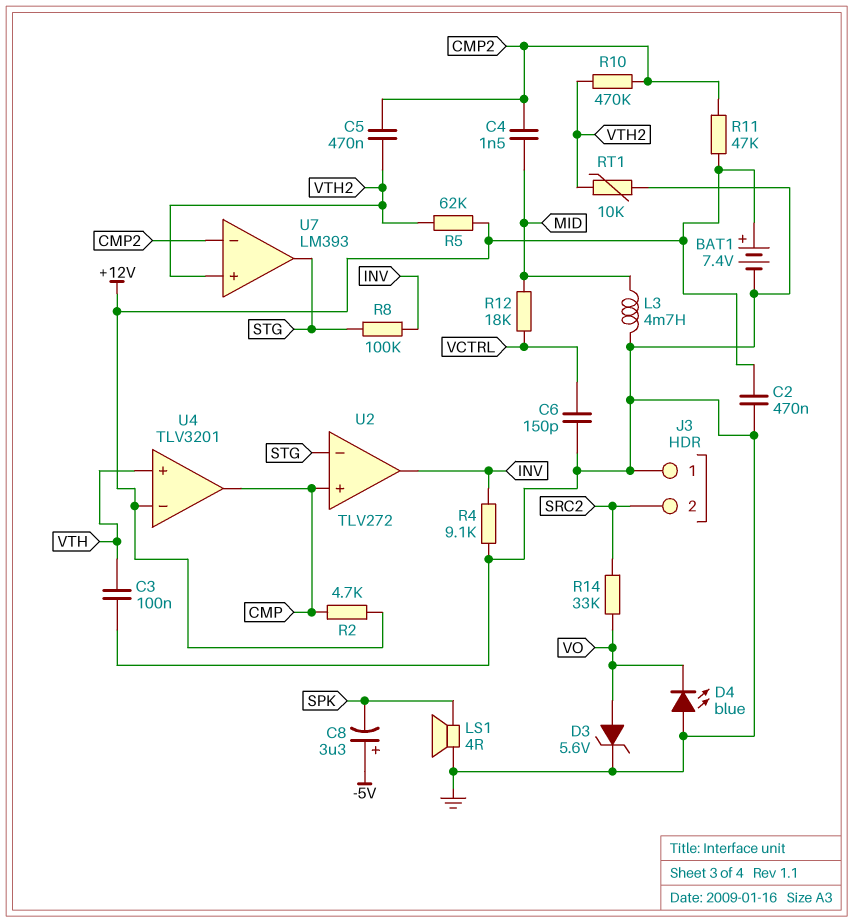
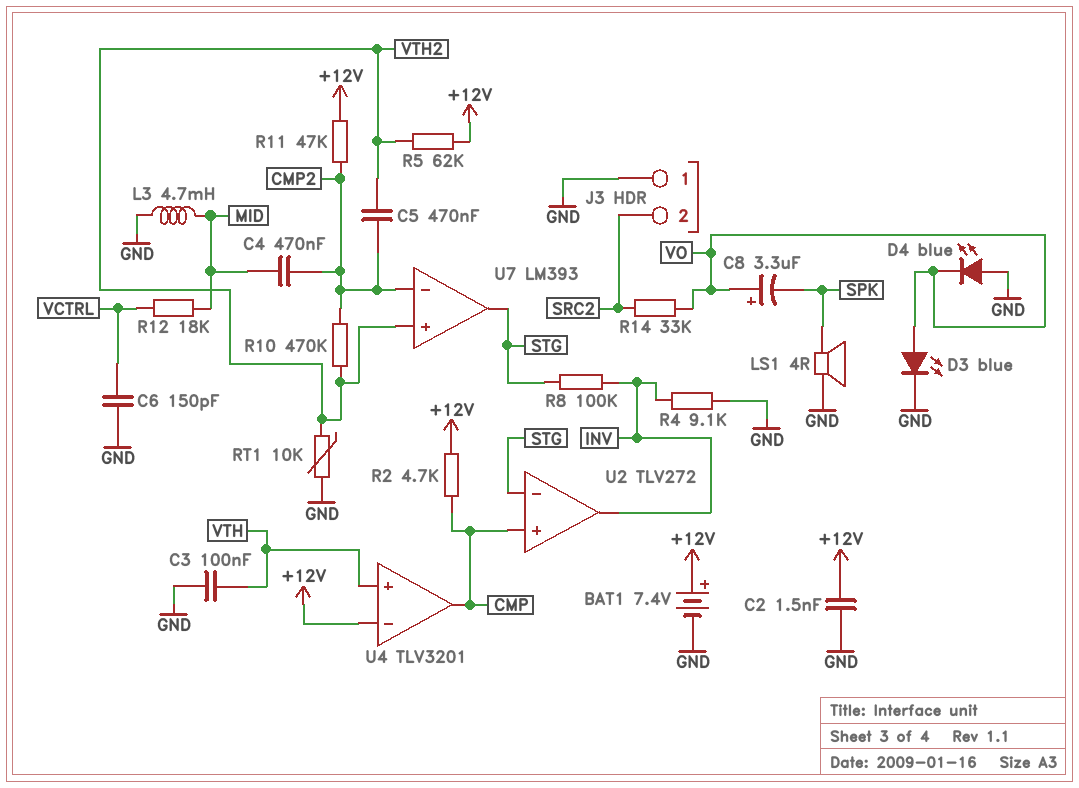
C2: 470nF (+12V, GND) -> 1.5nF (+12V, GND)
C4: 1.5nF (CMP2, MID) -> 470nF (CMP2, MID)
C8: 3.3uF (plus -5V, minus SPK) -> 3.3uF (plus VO, minus SPK)
D3: zener 5.6V (A VO, K GND) -> LED blue (A VO, K GND)

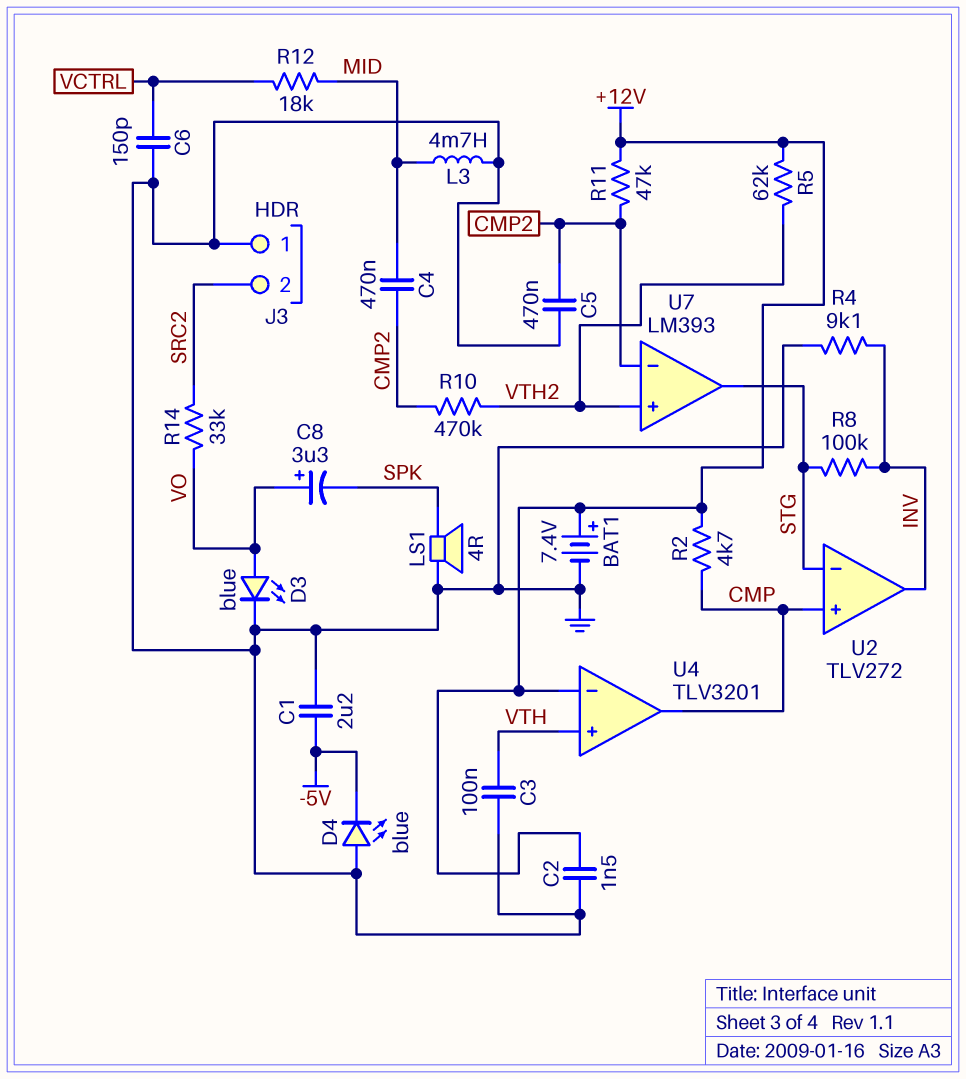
C1: none -> 2.2uF (-5V, GND)
C5: 470nF (CMP2, VTH2) -> 470nF (CMP2, GND)
D4: LED blue (A GND, K VO) -> LED blue (A GND, K -5V)
RT1: 10k (GND, VTH2) -> none

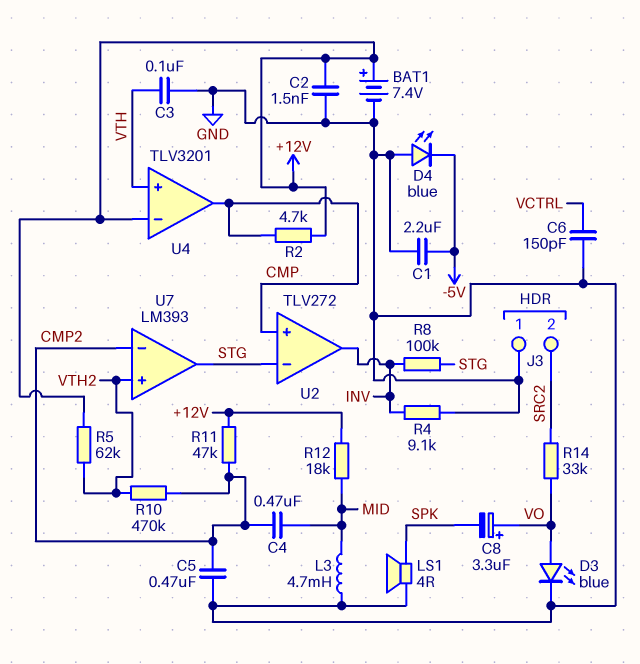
R12: 18k (MID, VCTRL) -> 18k (+12V, MID)

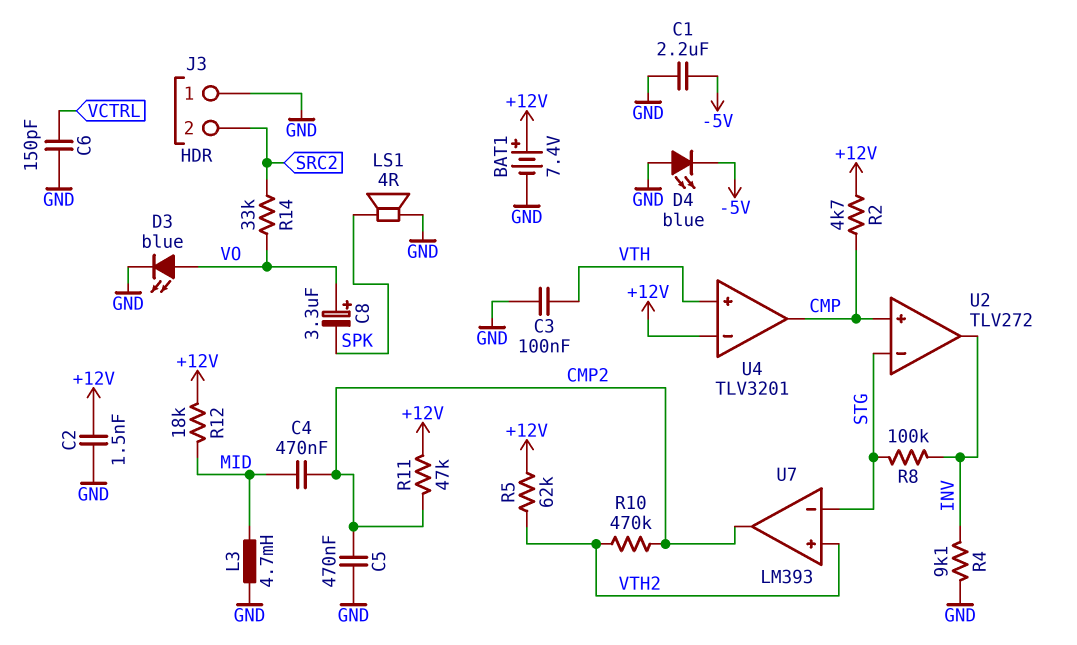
U7 pin in-: CMP2 -> STG
U7 pin out: STG -> CMP2

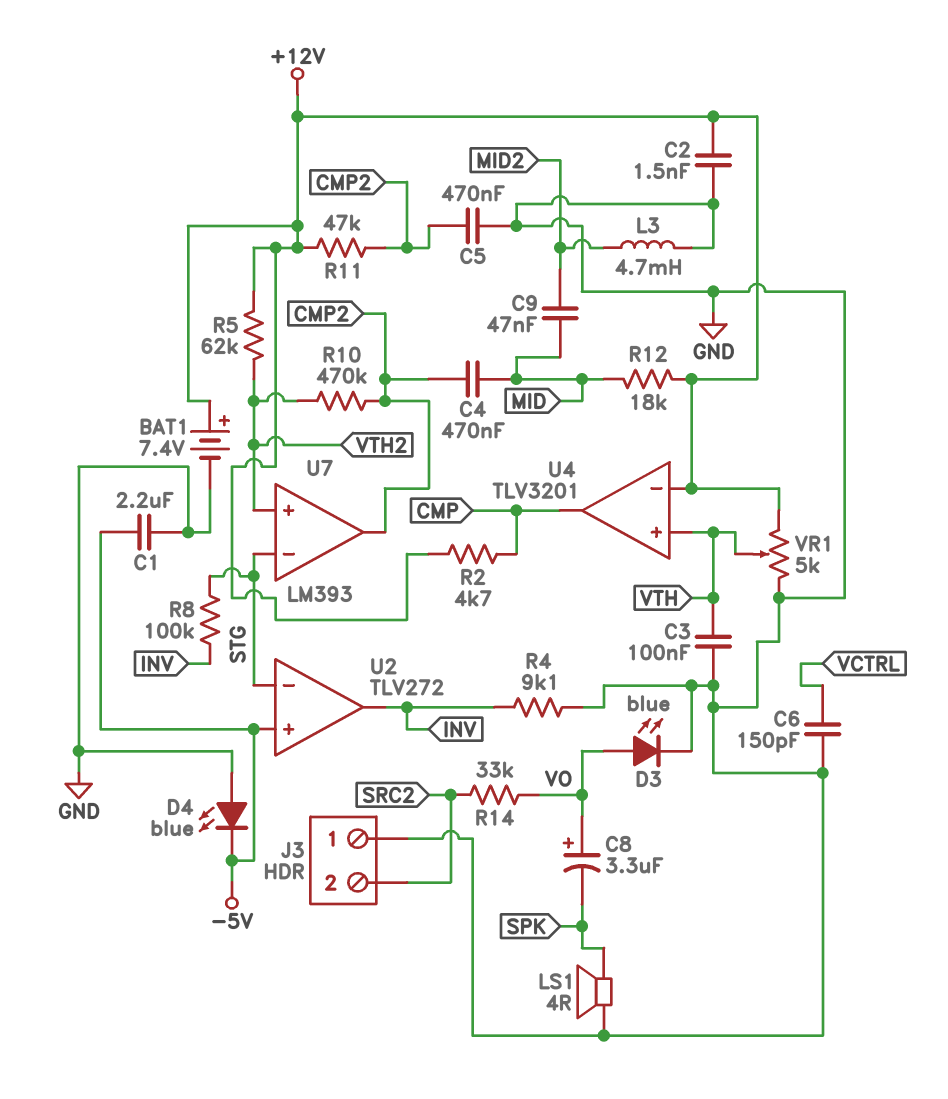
C9: none -> 47nF (MID, MID2)
L3: 4.7mH (GND, MID) -> 4.7mH (GND, MID2)
U2 pin in+: CMP -> -5V
VR1: none -> 5k (+12V, GND, wiper VTH)

